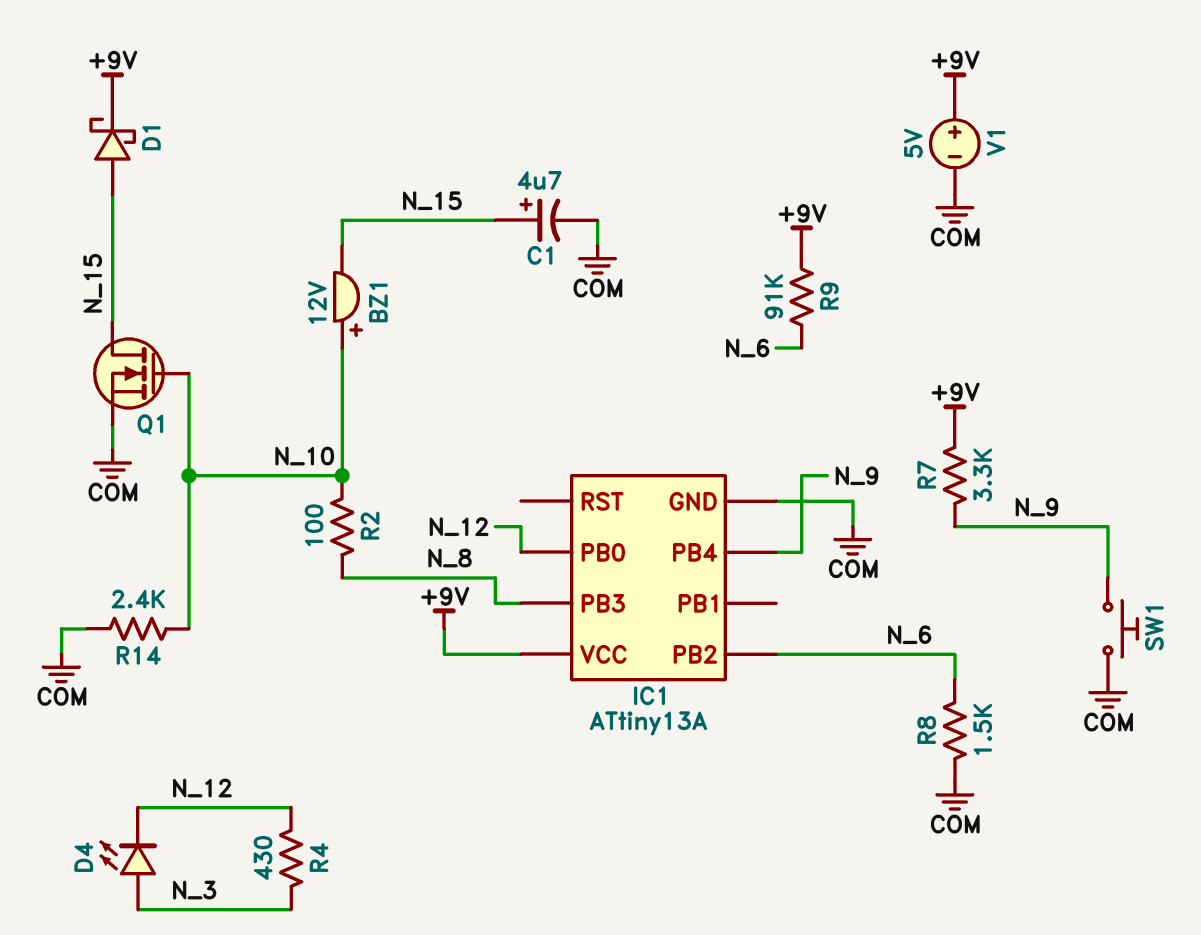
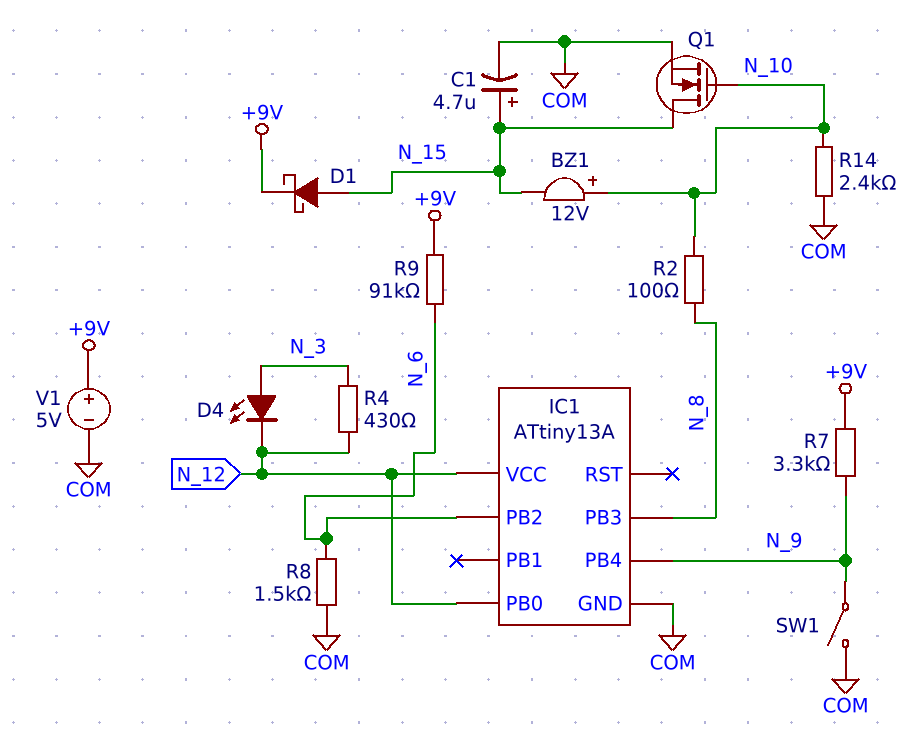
IC1 pin VCC: +9V -> N_12
SW1: button (COM, N_9) -> switch (COM, N_9)

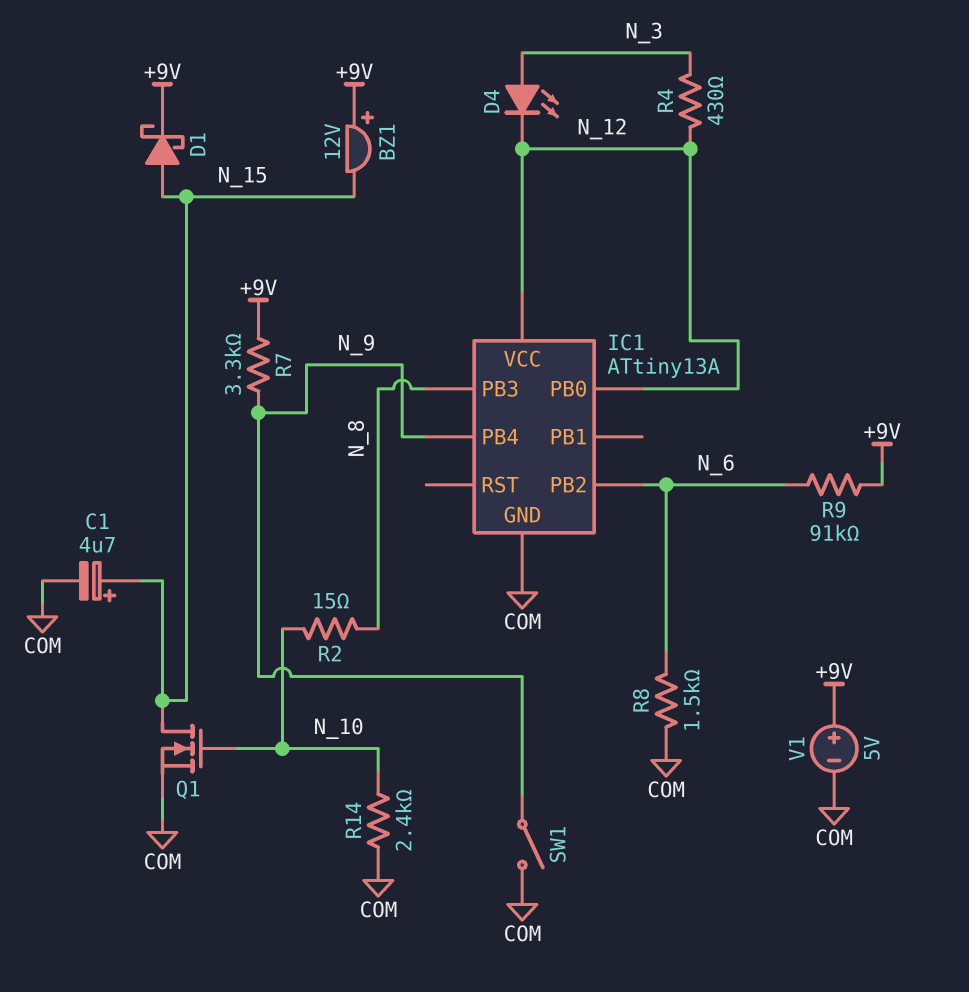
BZ1: buzzer 12V (plus N_10, minus N_15) -> buzzer 12V (plus +9V, minus N_15)
R2: 100 (N_8, N_10) -> 15 (N_8, N_10)

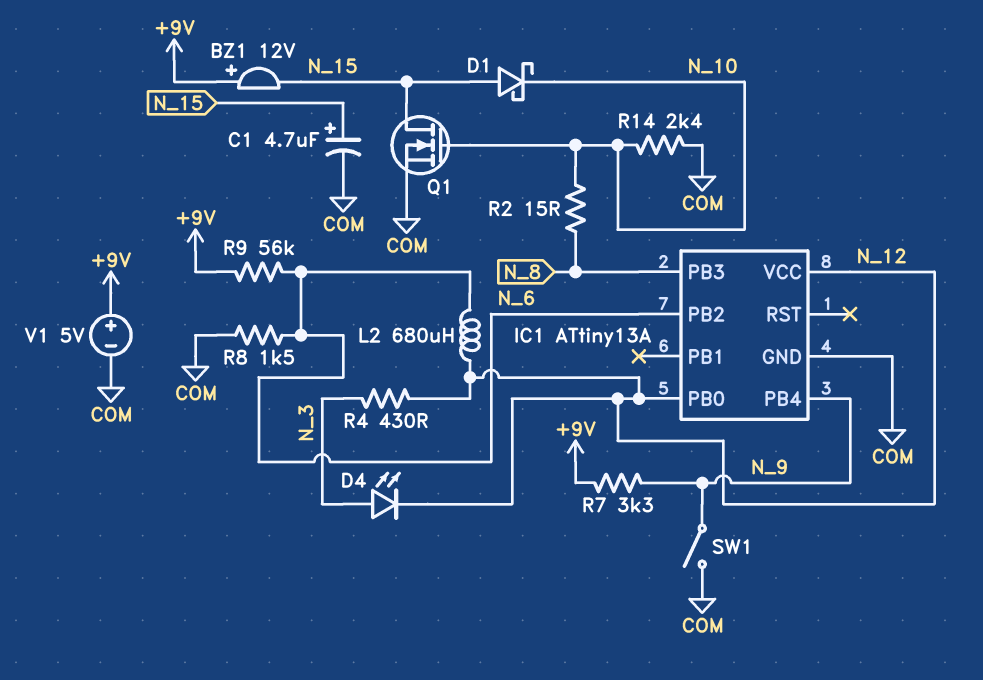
D1: schottky (A N_15, K +9V) -> schottky (A N_15, K N_10)
L2: none -> 680uH (N_6, N_12)
R9: 91k (+9V, N_6) -> 56k (+9V, N_6)

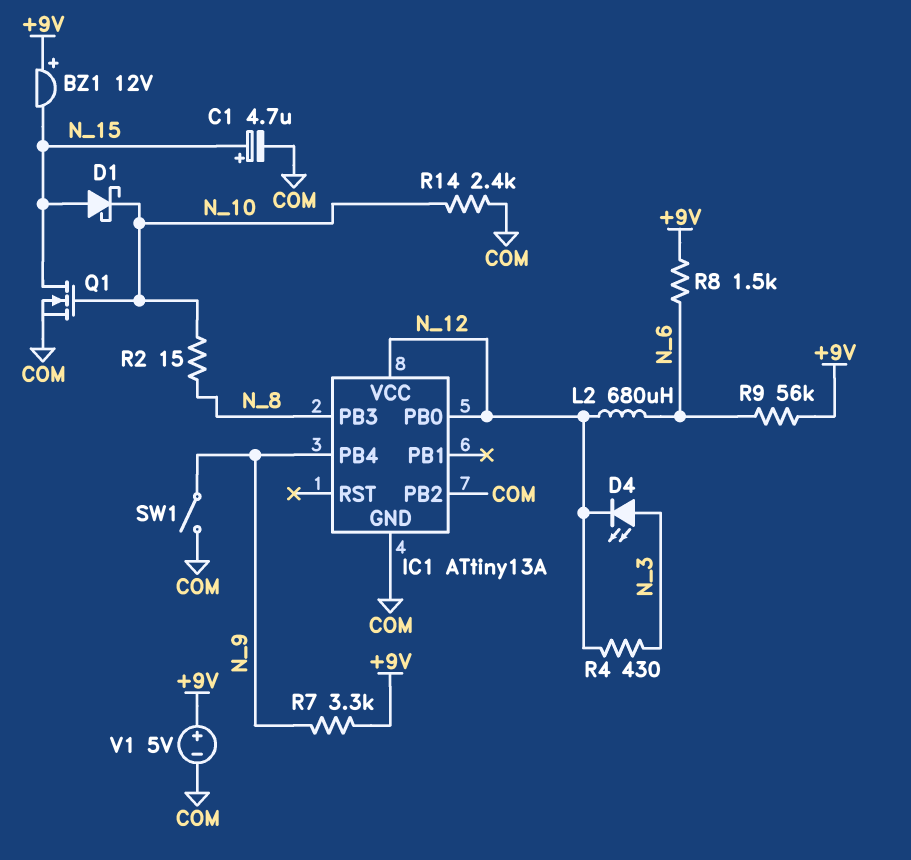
IC1 pin PB2: N_6 -> COM
R8: 1.5k (COM, N_6) -> 1.5k (+9V, N_6)

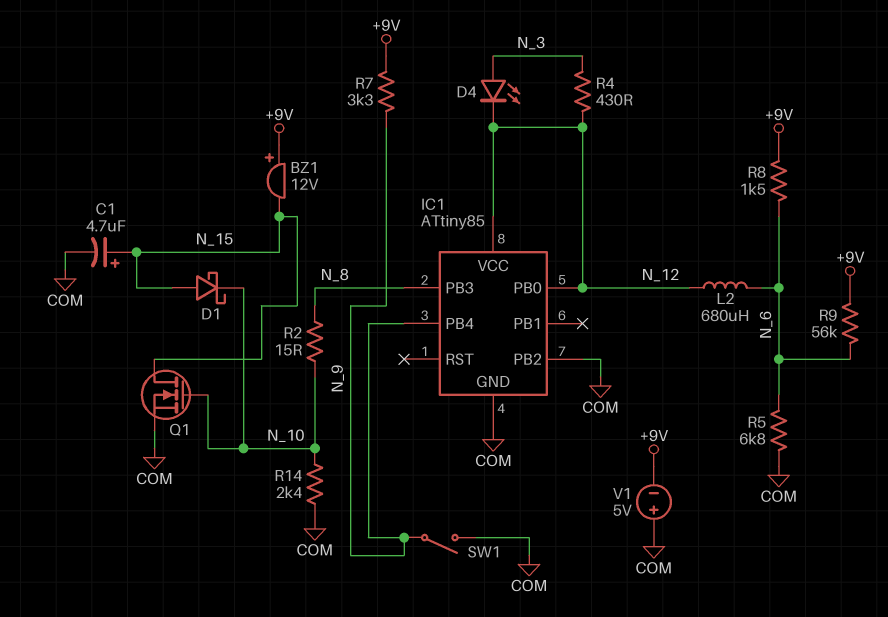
IC1: ATtiny13A -> ATtiny85
R5: none -> 6.8k (COM, N_6)
V1: 5V (plus +9V, minus COM) -> 5V (plus COM, minus +9V)

